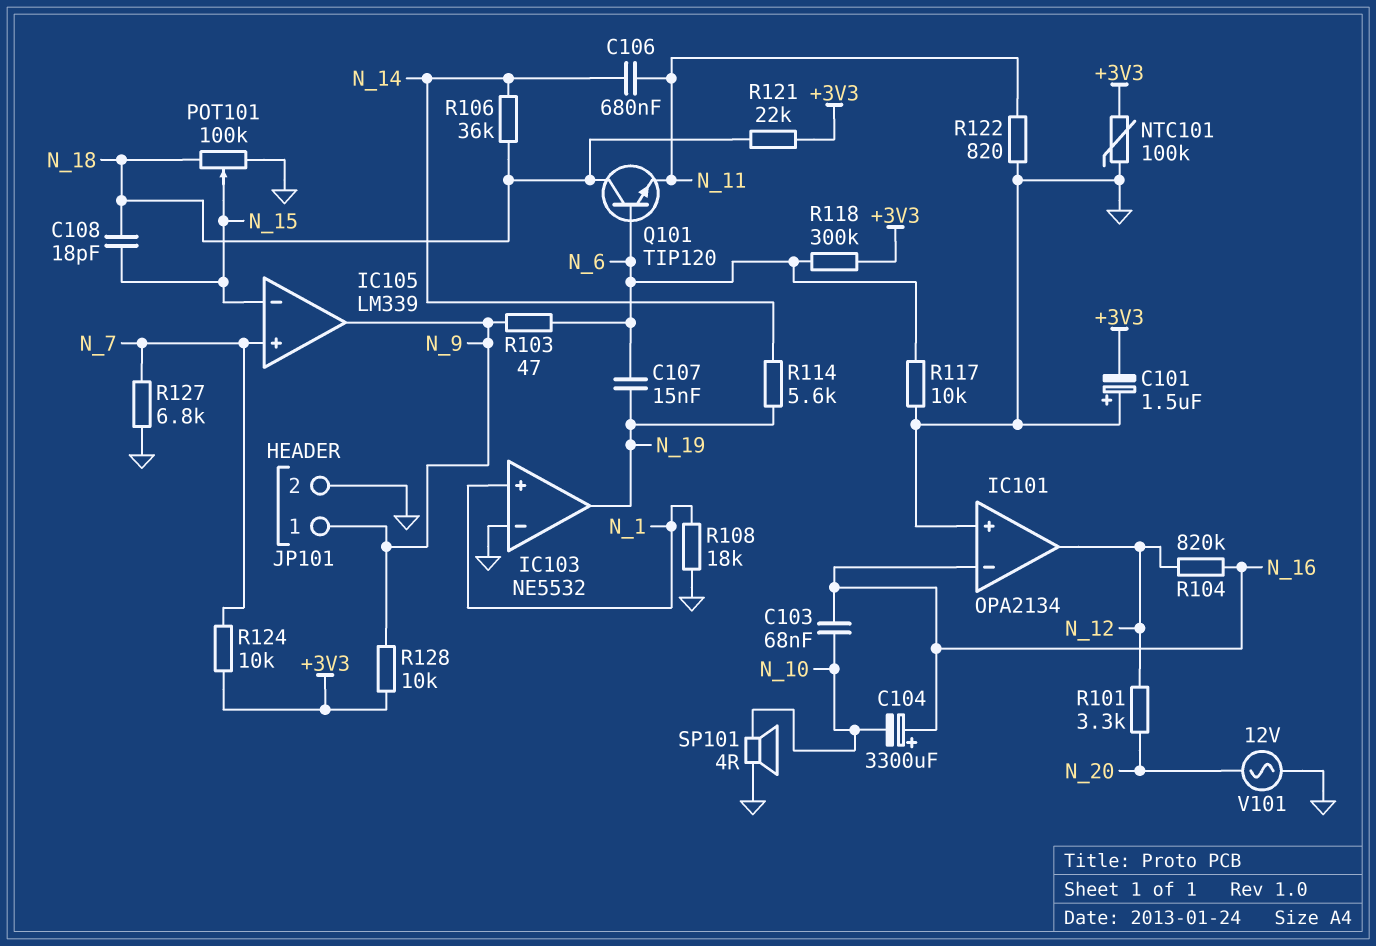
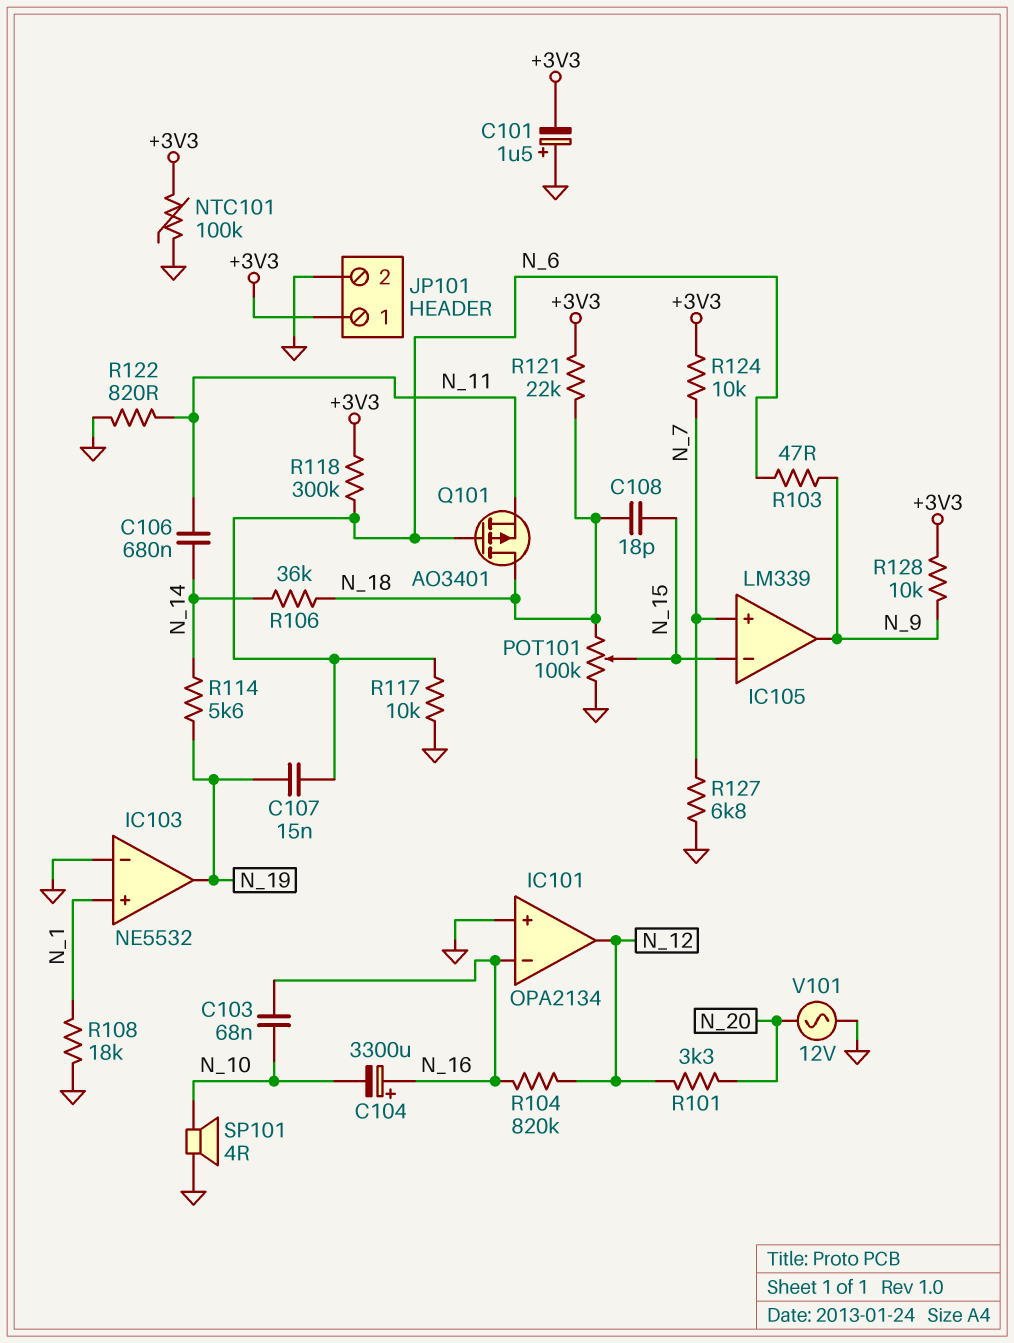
JP101 pin 1: N_9 -> +3V3
Q101: NPN TIP120 (B N_6, C N_18, E N_11) -> PMOS AO3401 (G N_6, D N_18, S N_11)

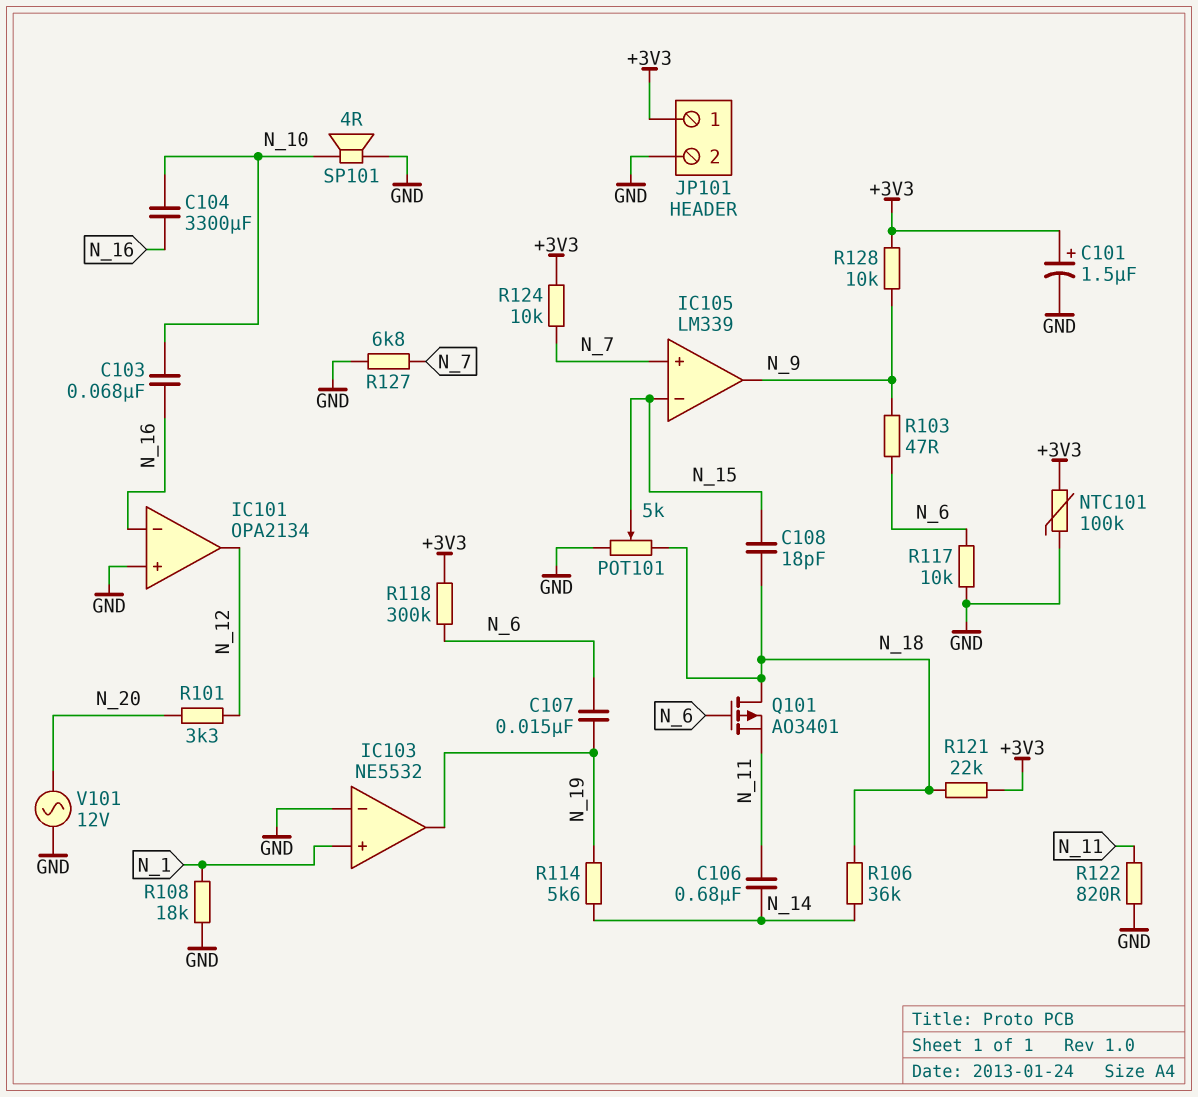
C101: 1.5uF (plus GND, minus +3V3) -> 1.5uF (plus +3V3, minus GND)
C104: 3300uF (plus N_16, minus N_10) -> 3300uF (N_10, N_16)
POT101: 100k (GND, N_18, wiper N_15) -> 5k (GND, N_18, wiper N_15)
R104: 820k (N_12, N_16) -> none

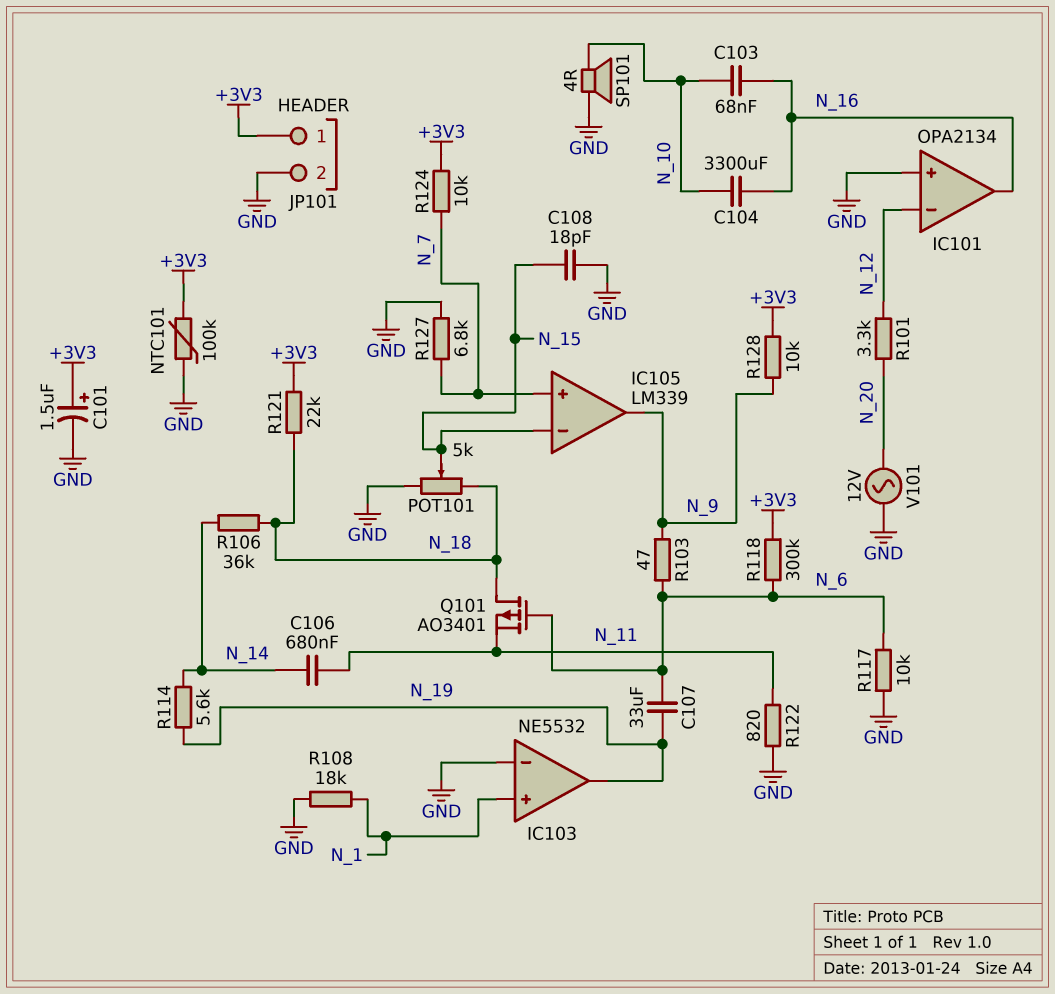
C107: 15nF (N_6, N_19) -> 33uF (N_6, N_19)
C108: 18pF (N_15, N_18) -> 18pF (GND, N_15)
IC101 pin in-: N_16 -> N_12
IC101 pin out: N_12 -> N_16

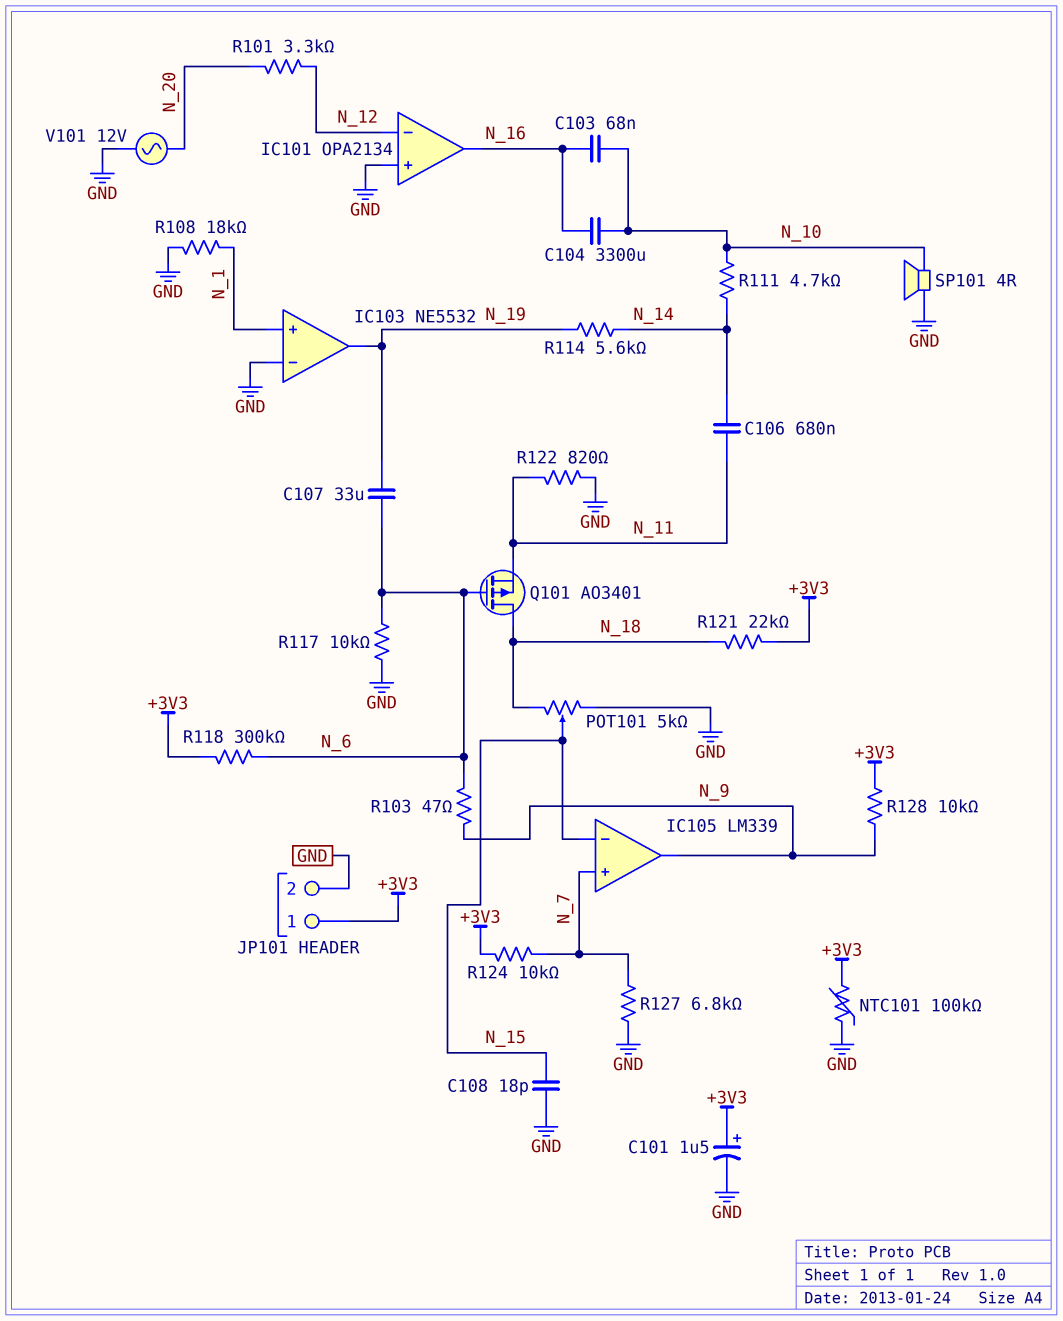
R106: 36k (N_14, N_18) -> none
R111: none -> 4.7k (N_10, N_14)

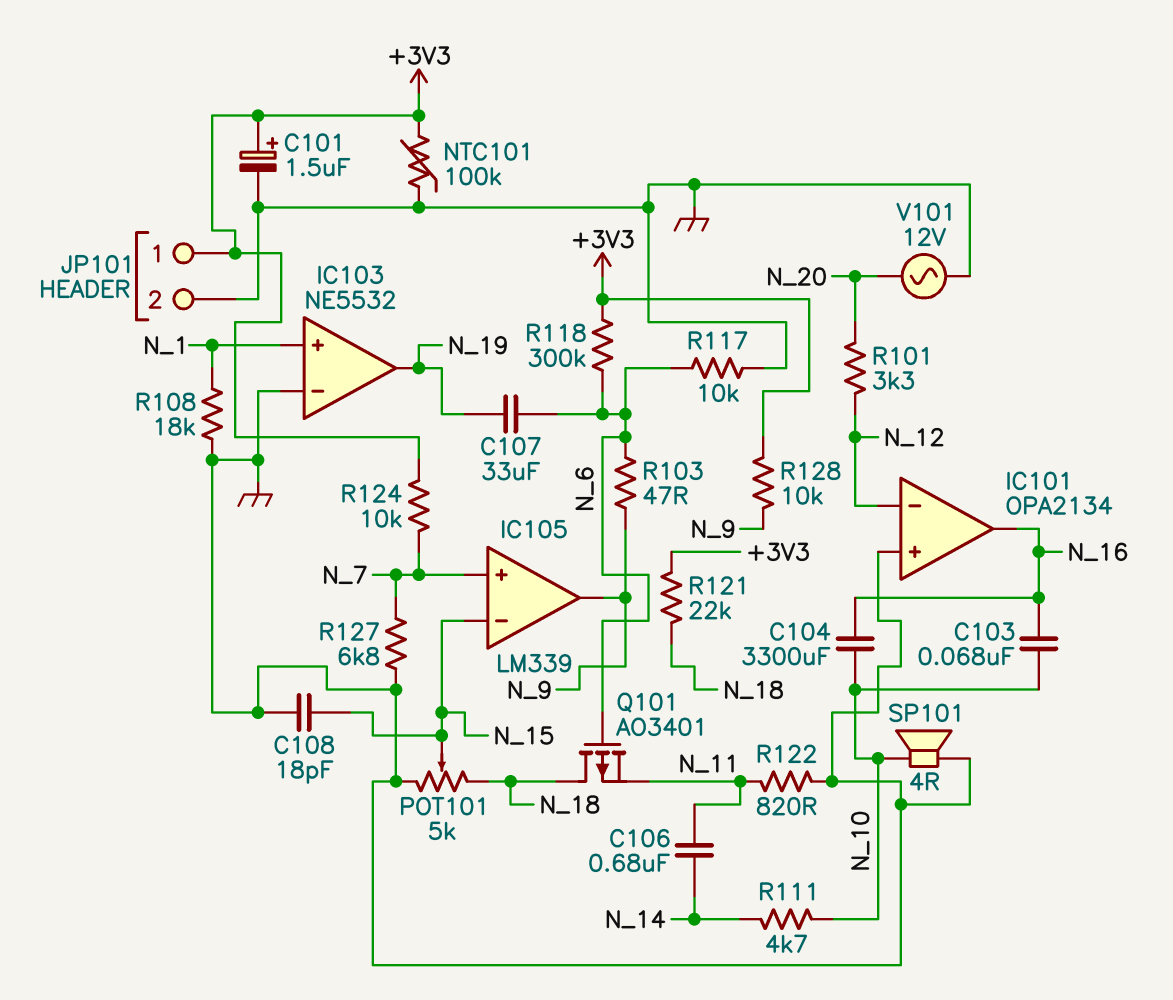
R114: 5.6k (N_14, N_19) -> none

